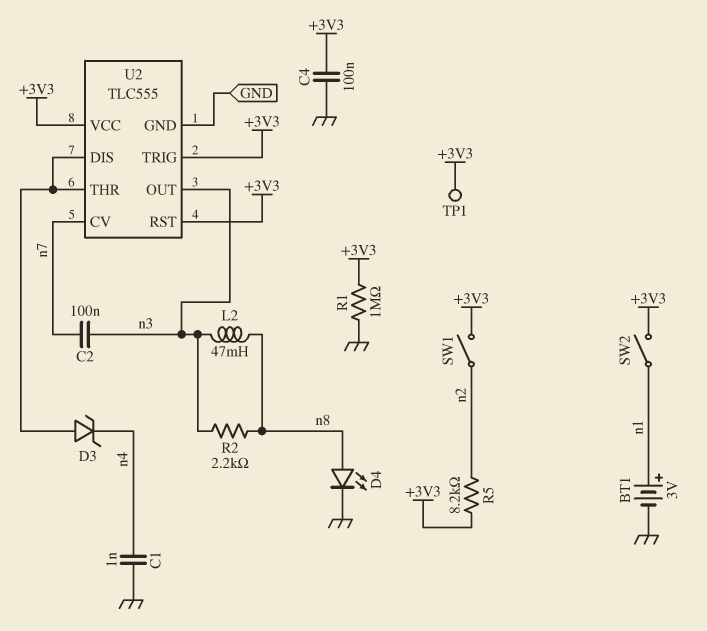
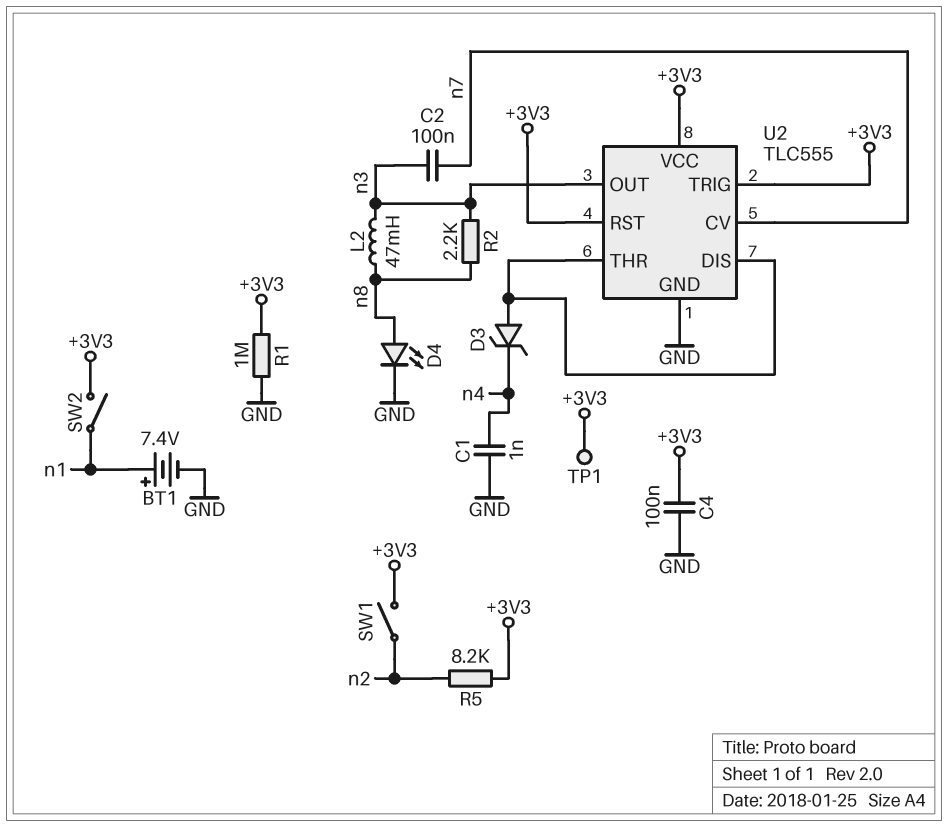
BT1: 3V (plus n1, minus GND) -> 7.4V (plus n1, minus GND)

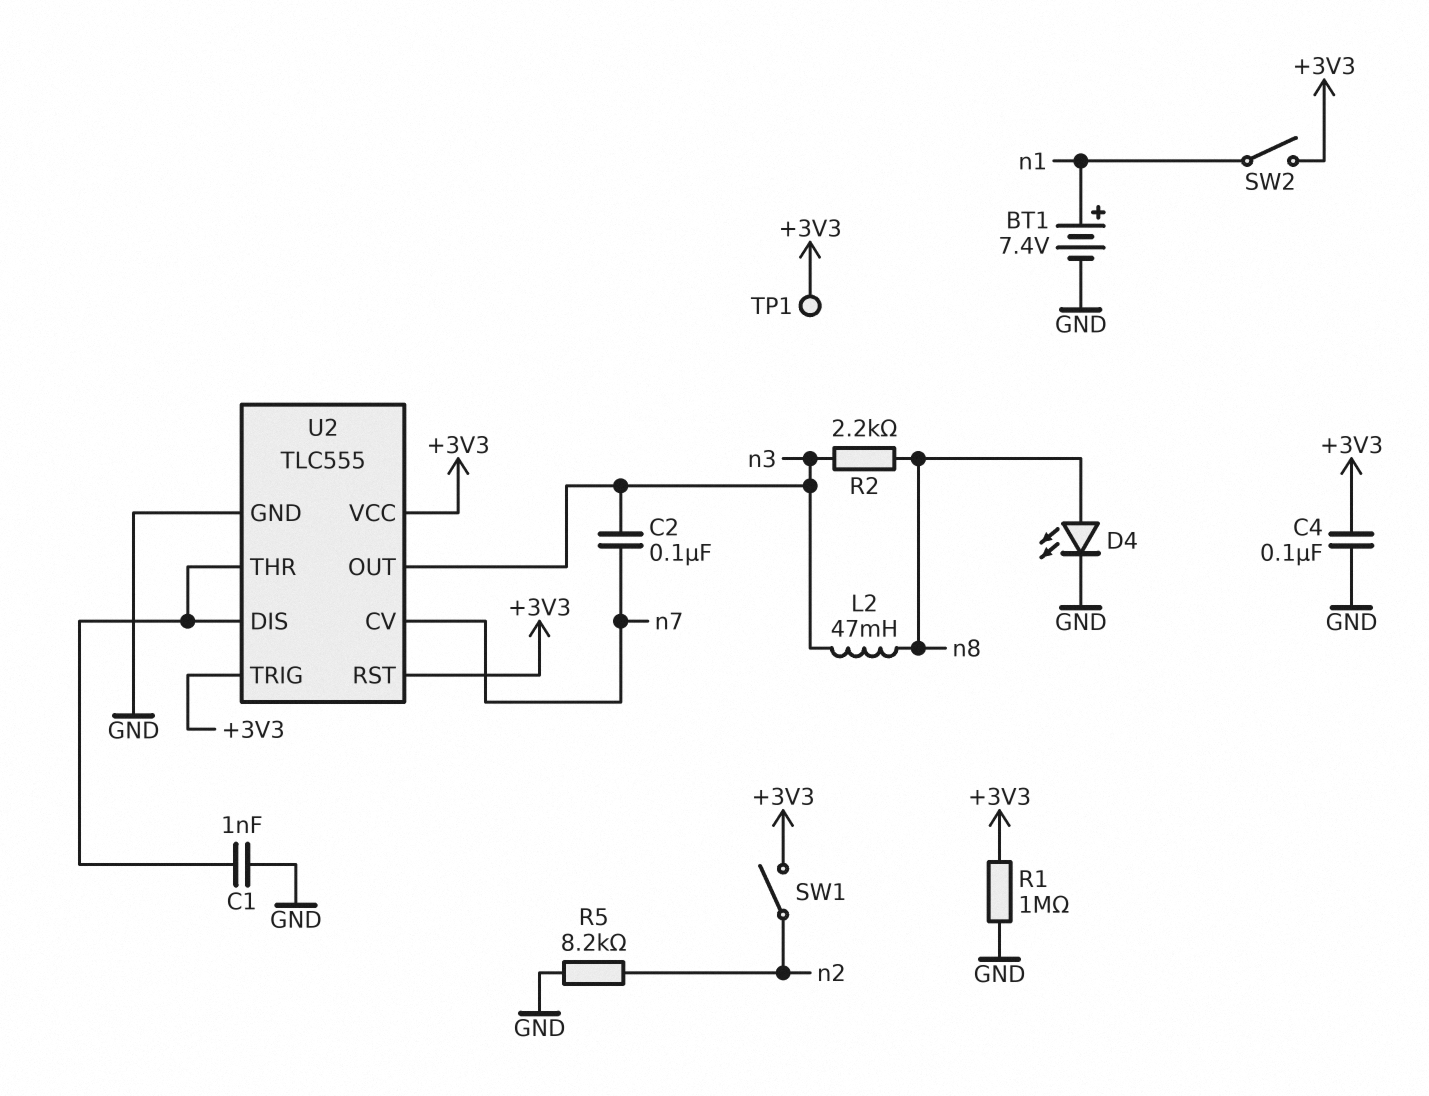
C1: 1nF (GND, n4) -> 1nF (GND, U2/DIS)
D3: zener (A U2/DIS, K n4) -> none
R5: 8.2k (+3V3, n2) -> 8.2k (GND, n2)

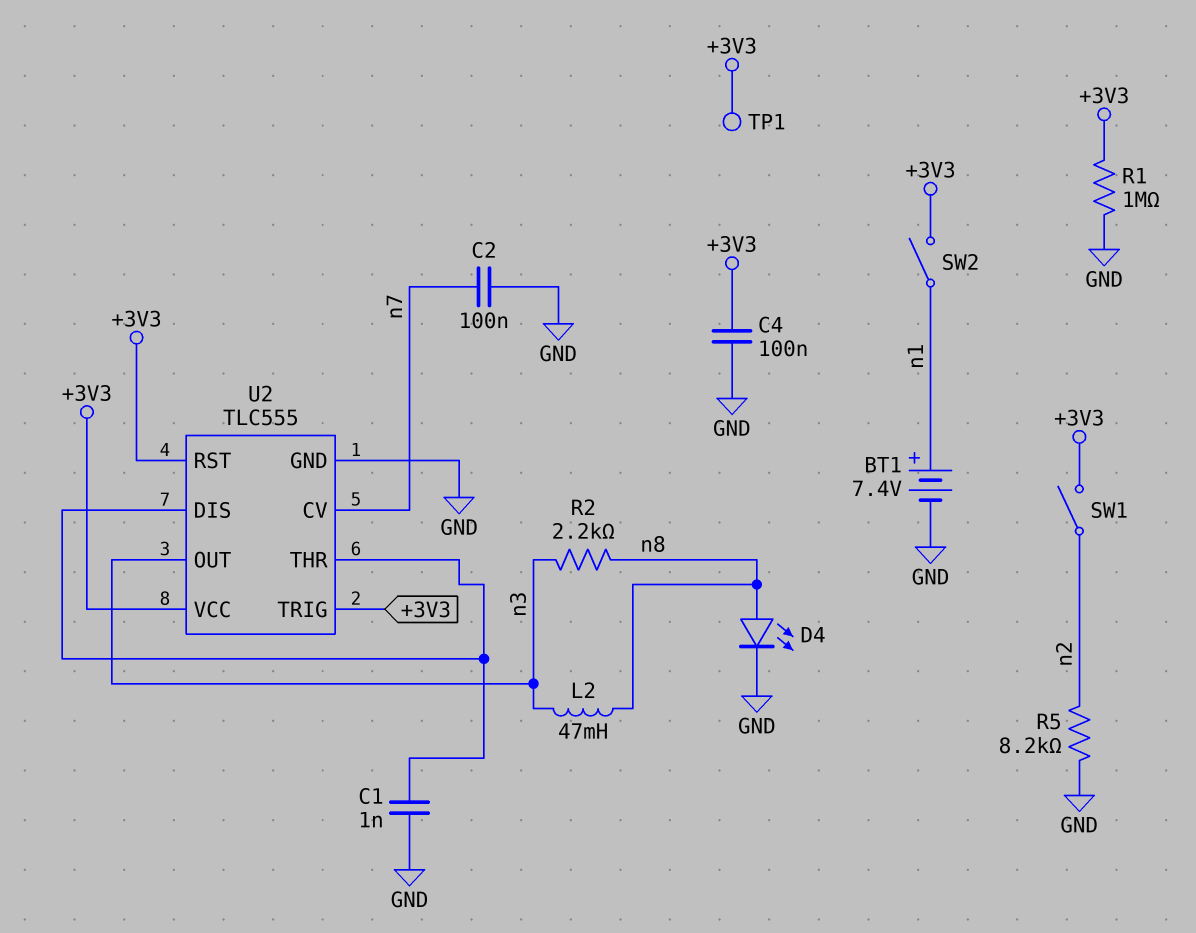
C2: 100nF (n3, n7) -> 100nF (GND, n7)

